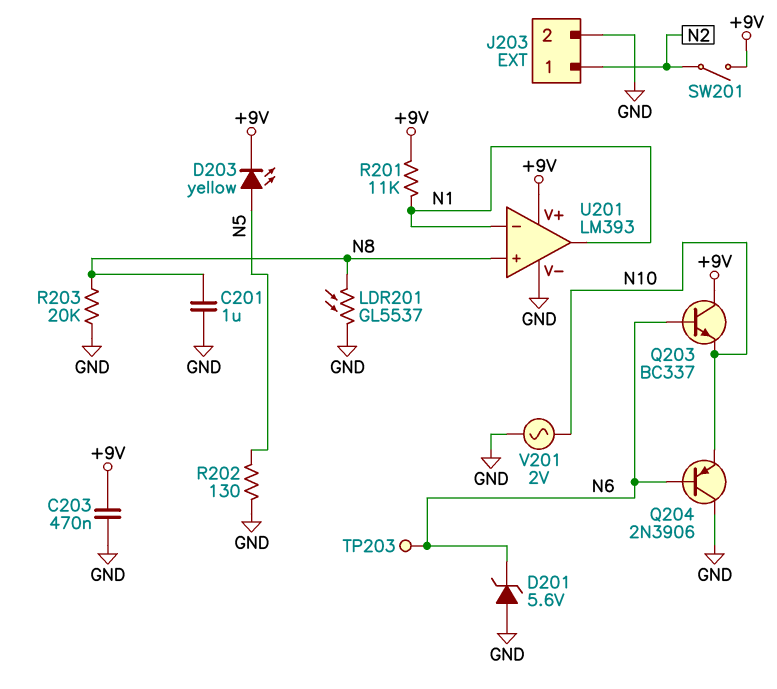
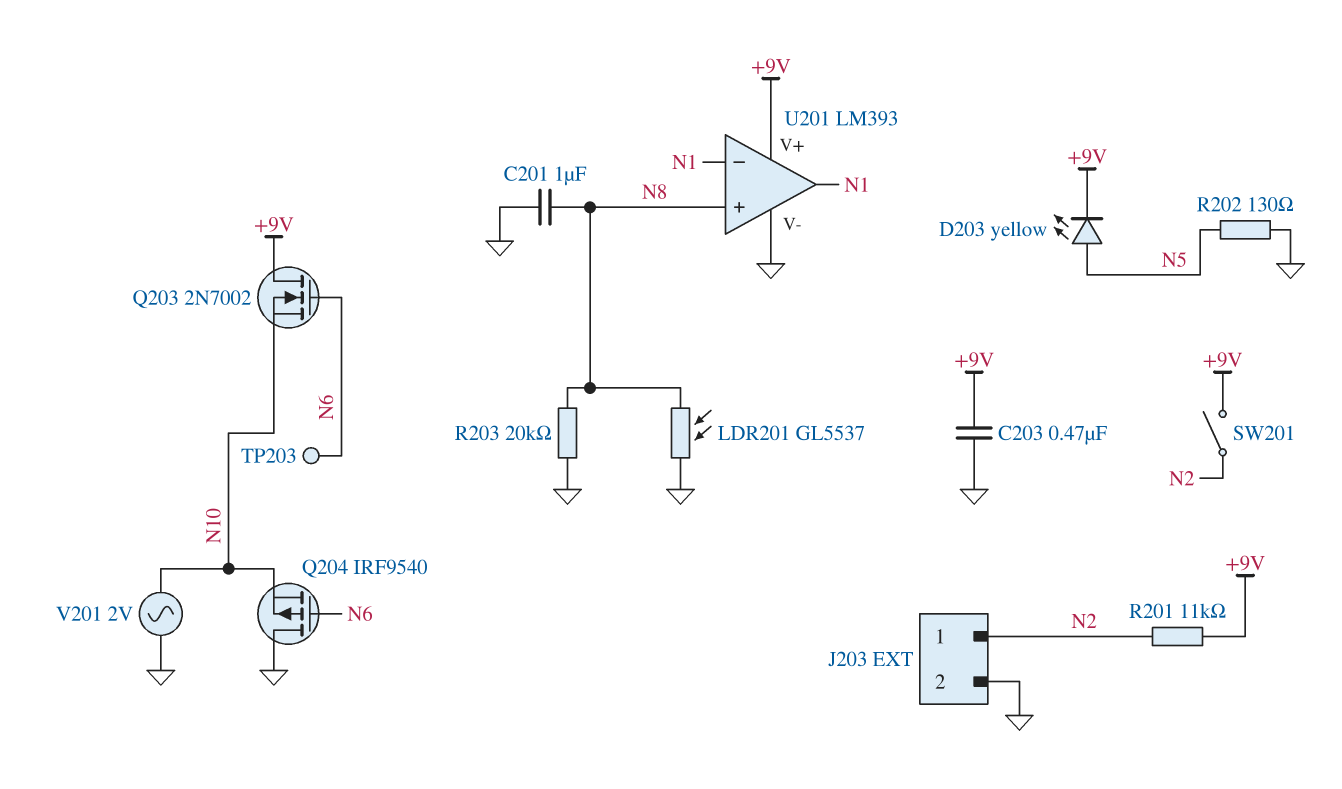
D201: zener 5.6V (A GND, K N6) -> none
Q203: NPN BC337 (B N6, C +9V, E N10) -> NMOS 2N7002 (G N6, D +9V, S N10)
Q204: PNP 2N3906 (B N6, C GND, E N10) -> PMOS IRF9540 (G N6, D GND, S N10)
R201: 11k (+9V, N1) -> 11k (+9V, N2)

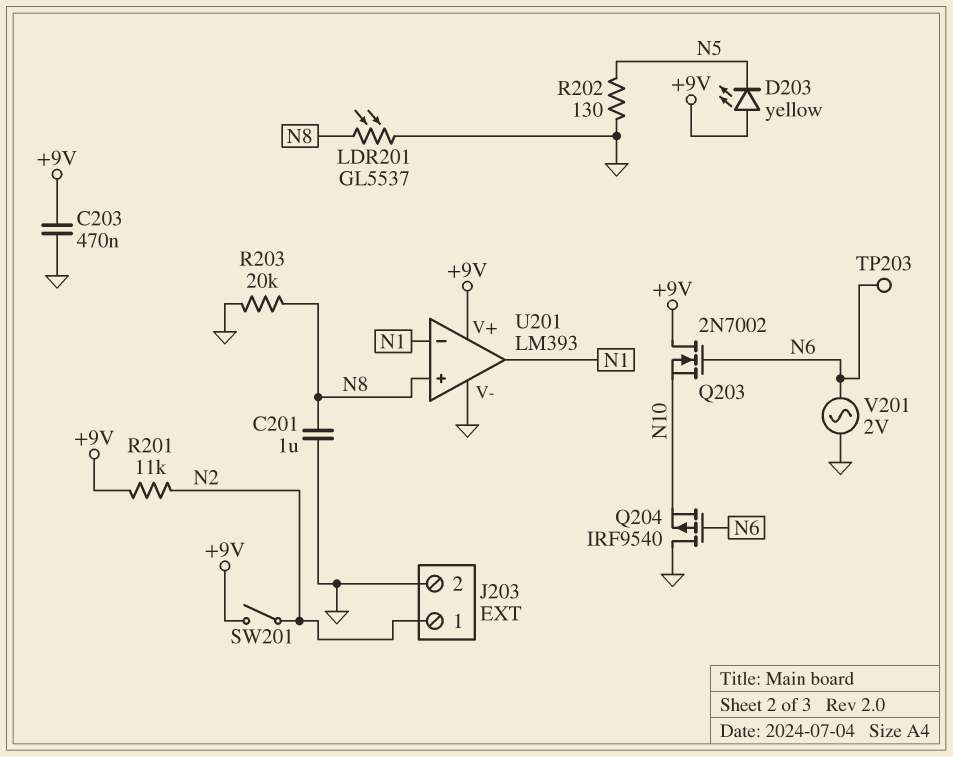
D203: LED yellow (A N5, K +9V) -> LED yellow (A +9V, K N5)
V201: AC 2V (GND, N10) -> AC 2V (GND, N6)

